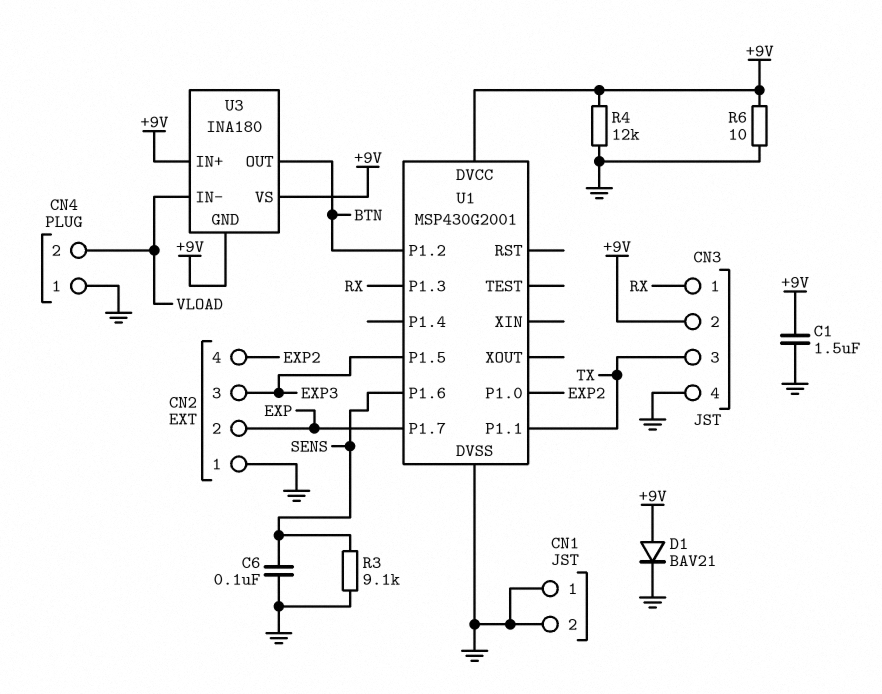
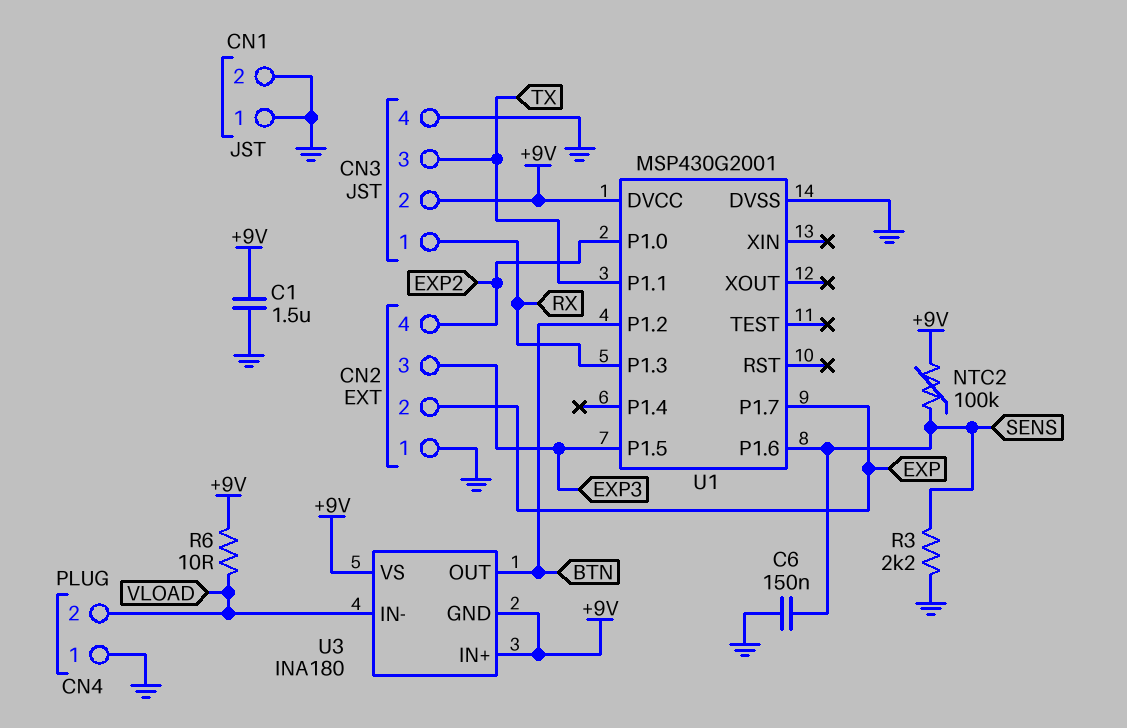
C6: 100nF (GND, SENS) -> 150nF (GND, SENS)
D1: diode BAV21 (A +9V, K GND) -> none
NTC2: none -> 100k (+9V, SENS)
R3: 9.1k (GND, SENS) -> 2.2k (GND, SENS)
R4: 12k (+9V, GND) -> none
R6: 10 (+9V, GND) -> 10 (+9V, VLOAD)

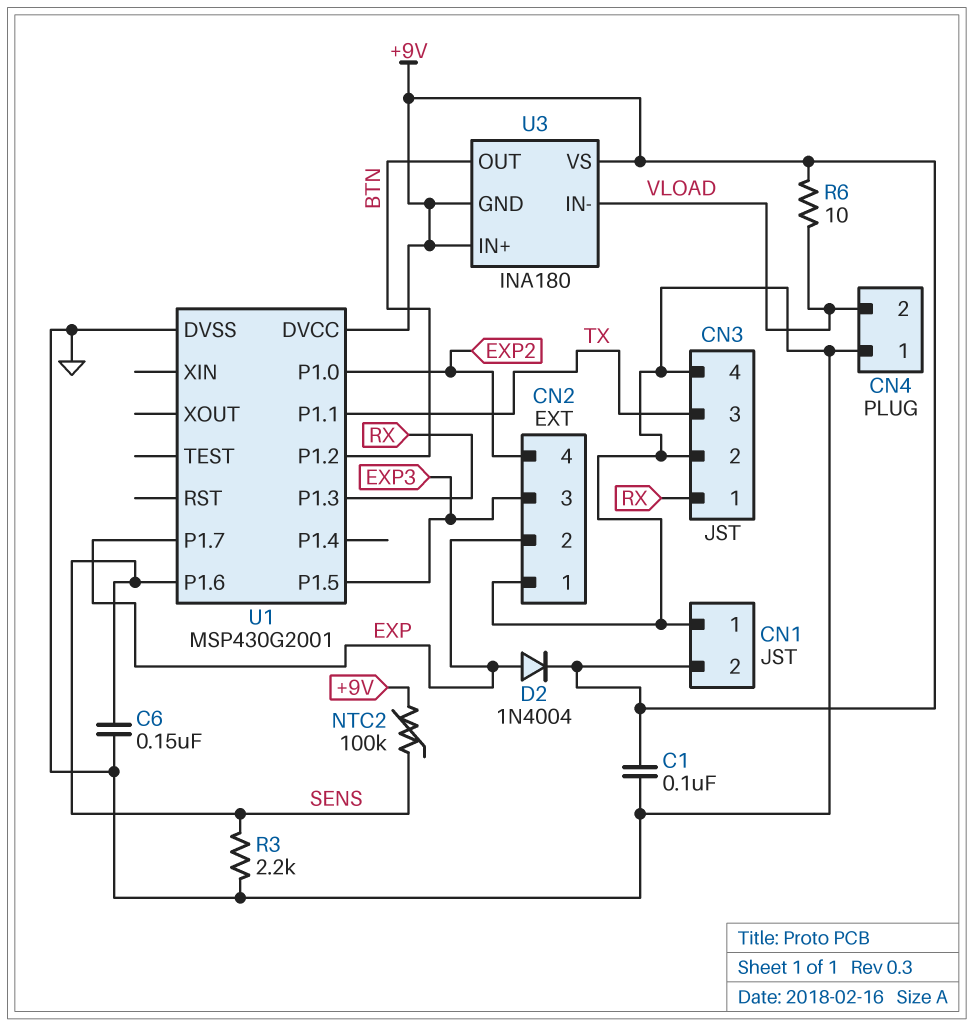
C1: 1.5uF (+9V, GND) -> 100nF (+9V, GND)
CN1 pin 2: GND -> +9V
CN3 pin 2: +9V -> GND
D2: none -> diode 1N4004 (A EXP, K +9V)

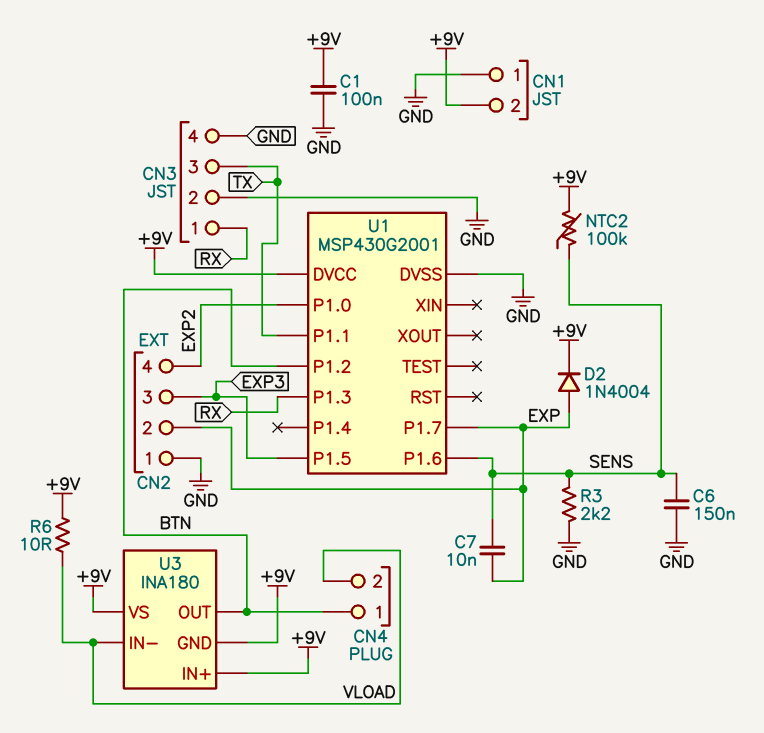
C7: none -> 10nF (EXP, SENS)
CN4 pin 1: GND -> BTN

